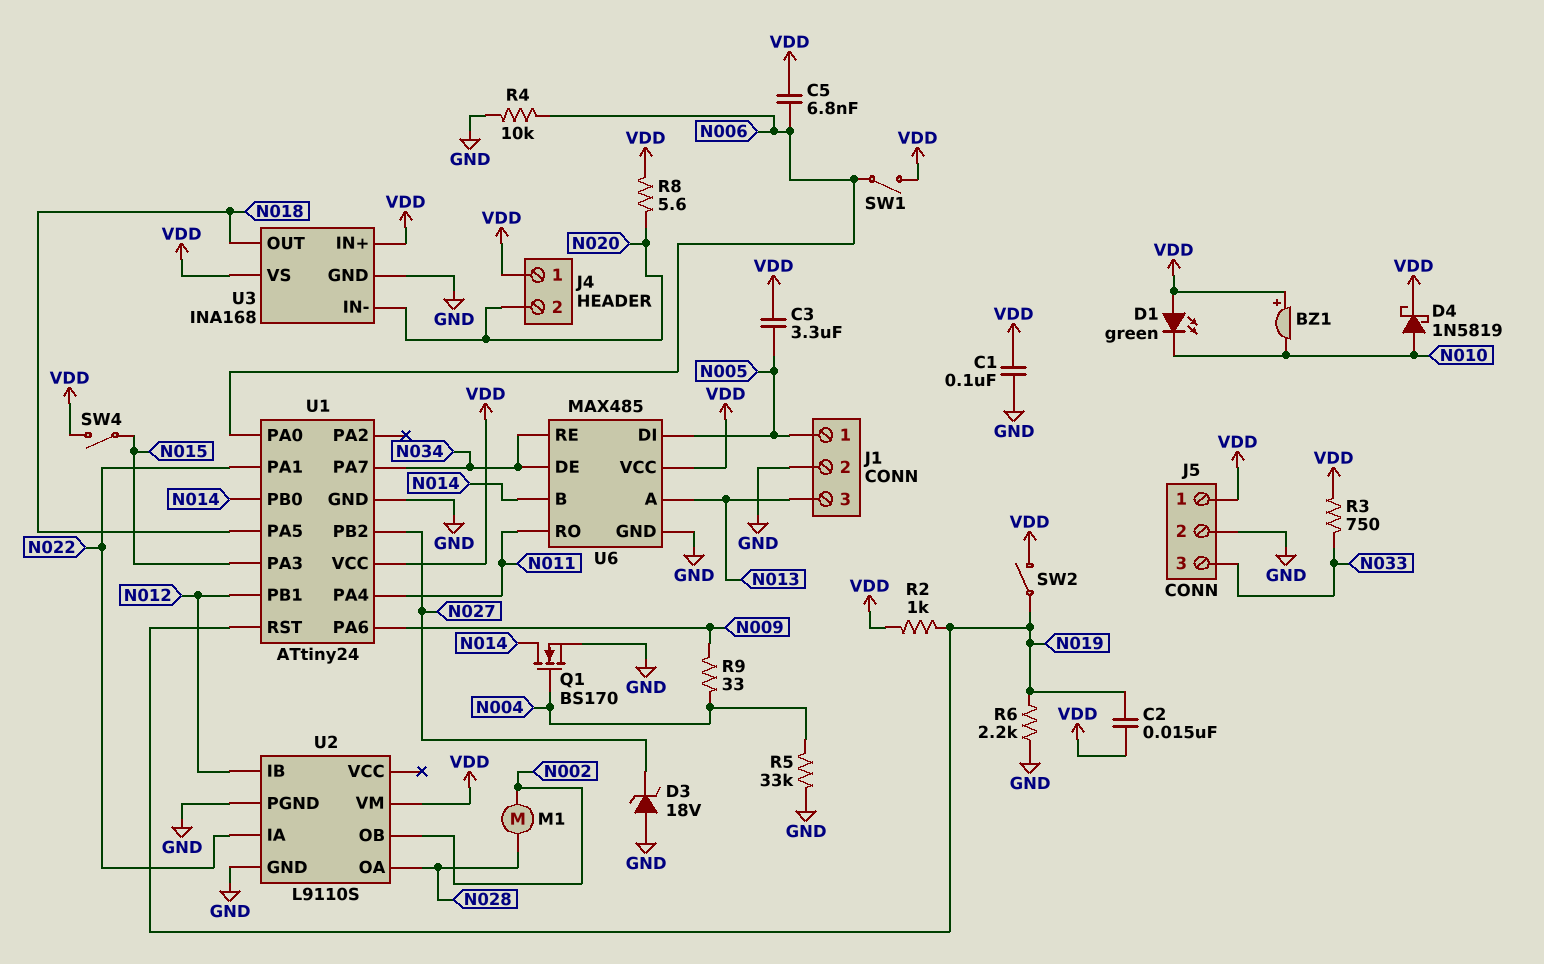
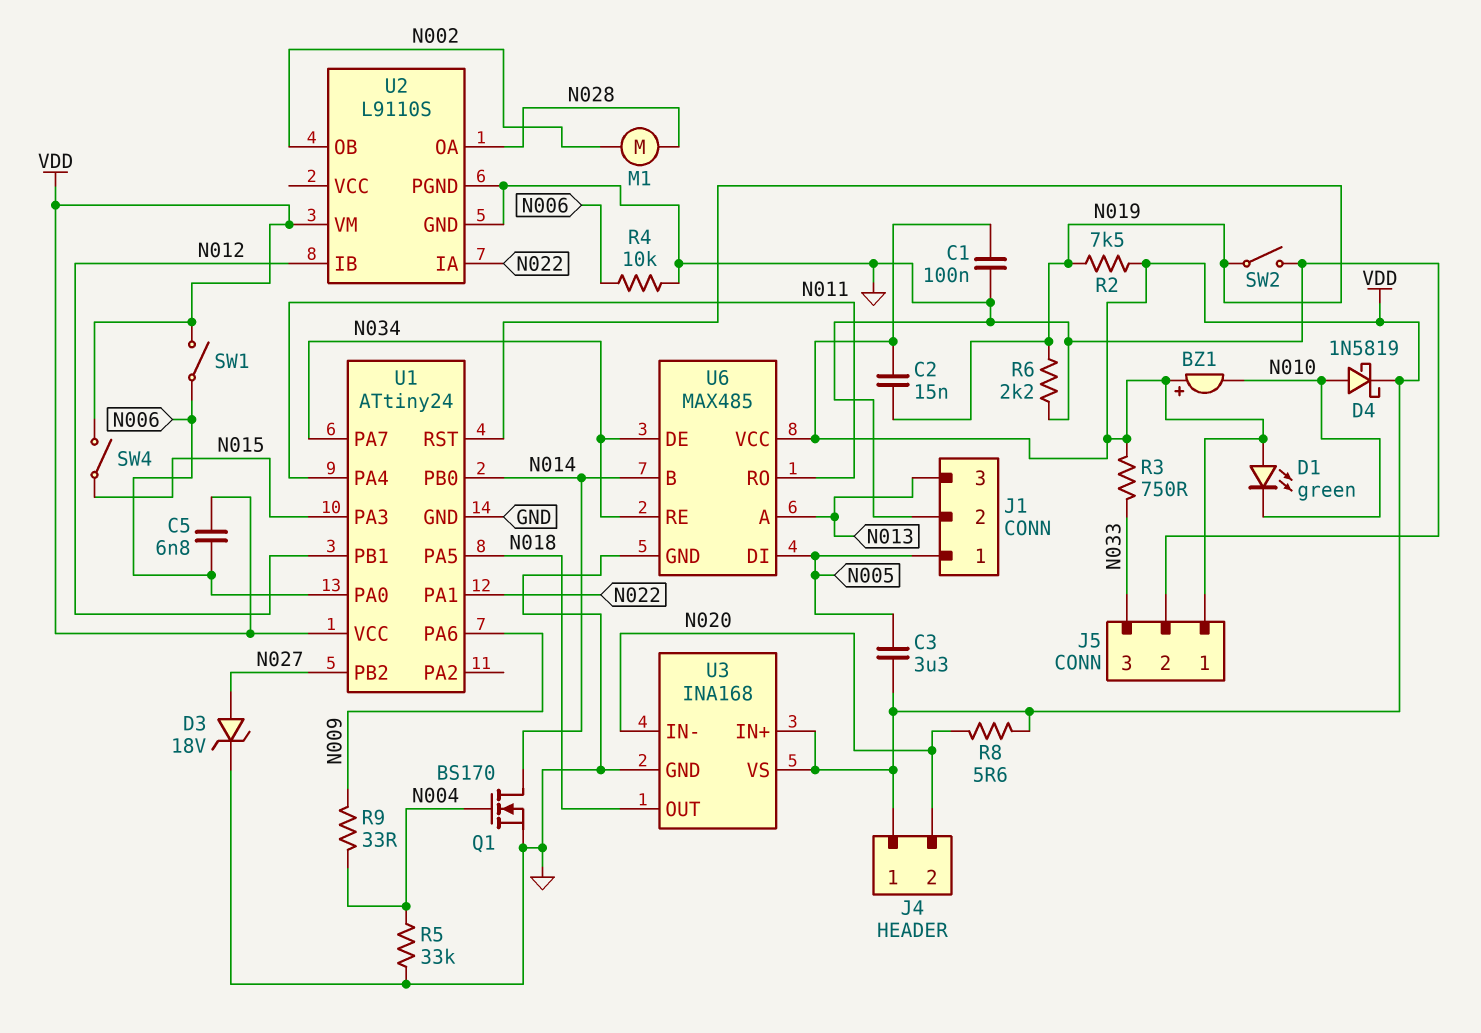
D3: zener 18V (A GND, K N027) -> zener 18V (A N027, K GND)
R2: 1k (N019, VDD) -> 7.5k (N019, VDD)
SW2: switch (N019, VDD) -> switch (GND, N019)

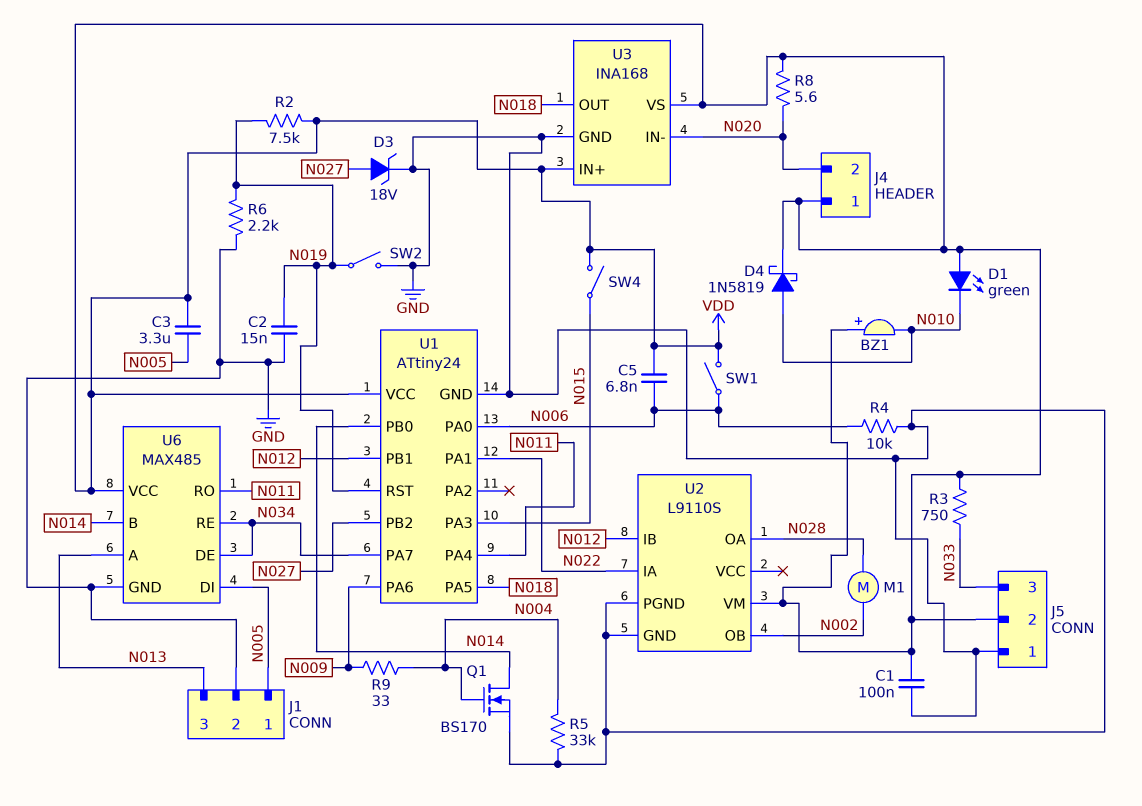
C2: 15nF (N019, VDD) -> 15nF (GND, N019)
J5 pin 1: VDD -> GND
J5 pin 2: GND -> VDD

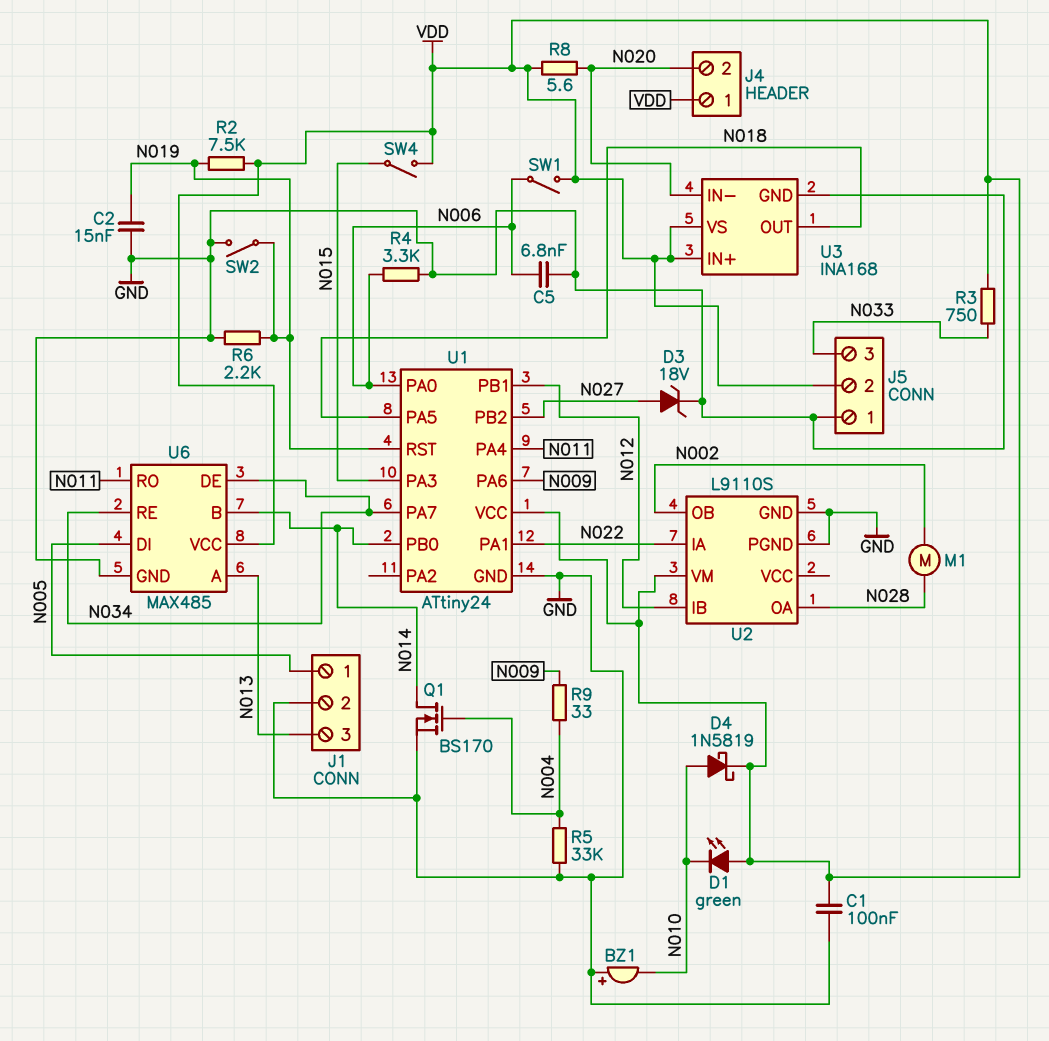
BZ1: buzzer (plus VDD, minus N010) -> buzzer (plus GND, minus N010)
C3: 3.3uF (N005, VDD) -> none
C5: 6.8nF (N006, VDD) -> 6.8nF (GND, N006)
R4: 10k (GND, N006) -> 3.3k (GND, N006)

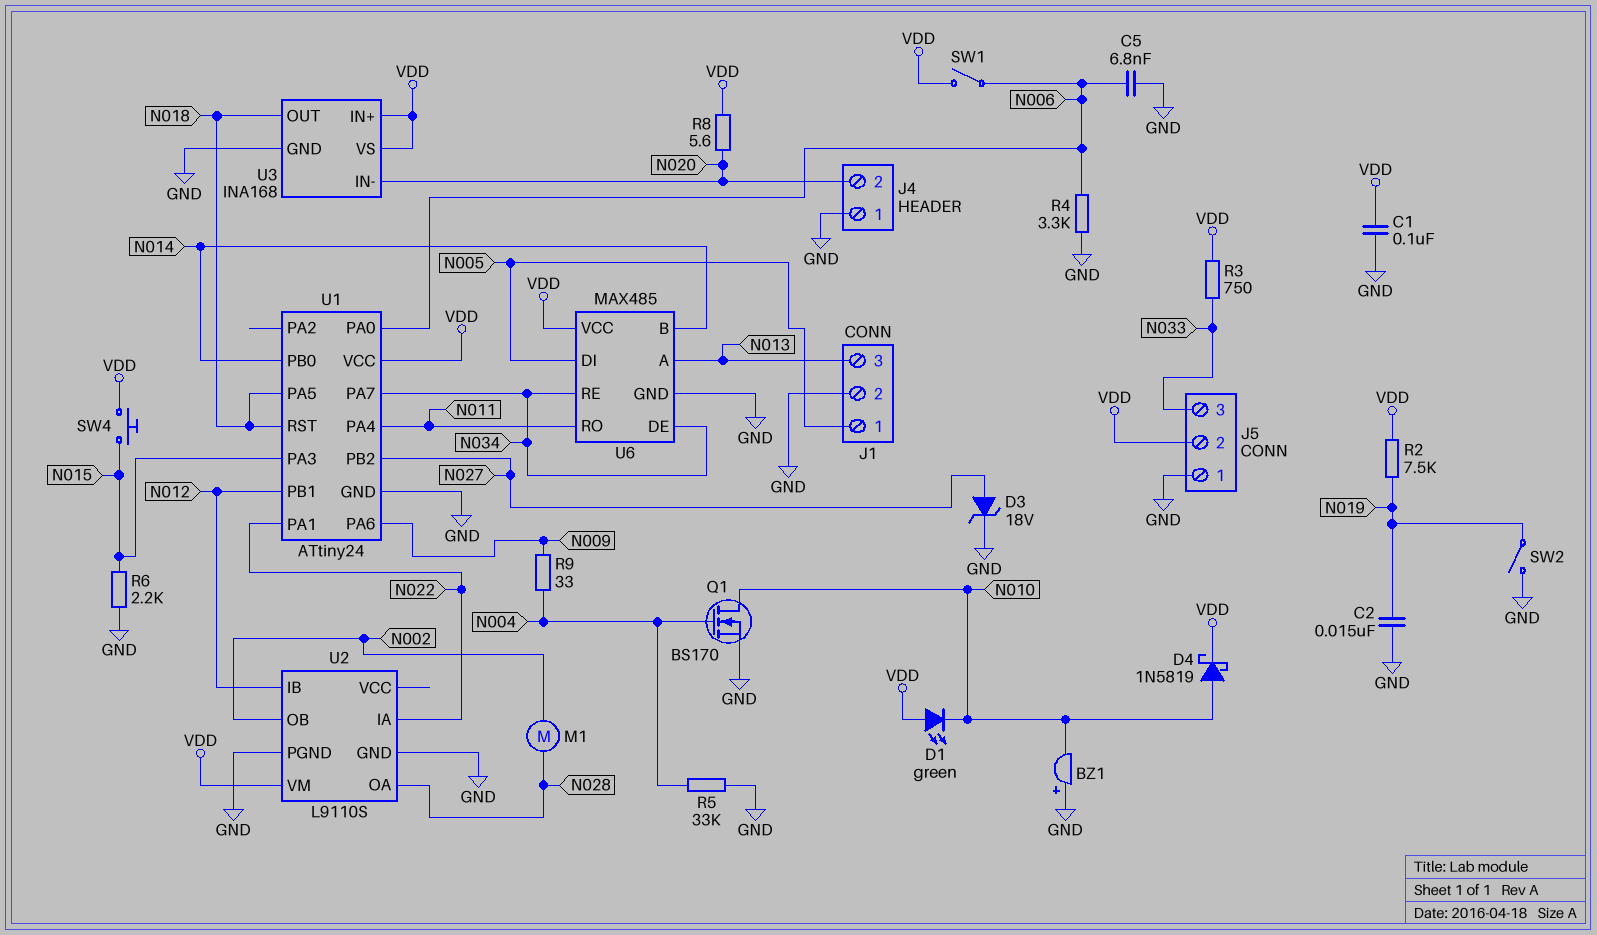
J4 pin 1: VDD -> GND
Q1: NMOS BS170 (G N004, D N014, S GND) -> NMOS BS170 (G N004, D N010, S GND)
R6: 2.2k (GND, N019) -> 2.2k (GND, N015)
SW4: switch (N015, VDD) -> button (N015, VDD)
U1 pin RST: N019 -> N018

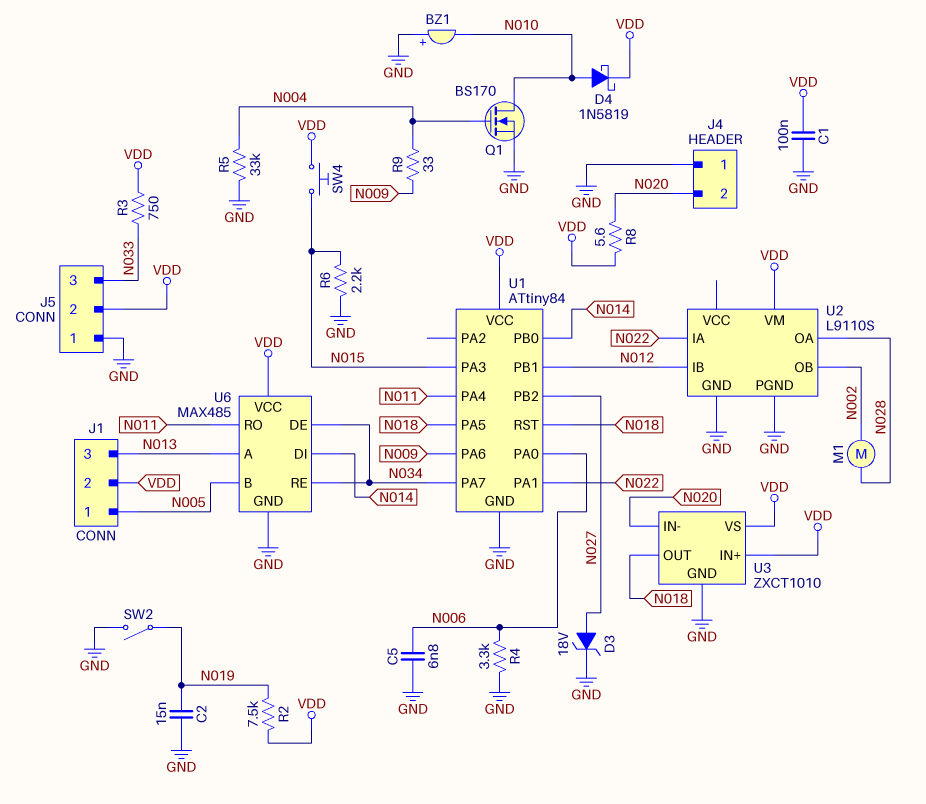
D1: LED green (A VDD, K N010) -> none
J1 pin 2: GND -> VDD
SW1: switch (N006, VDD) -> none
U1: ATtiny24 -> ATtiny84
U3: INA168 -> ZXCT1010
U6 pin B: N014 -> N005
U6 pin DI: N005 -> N014

